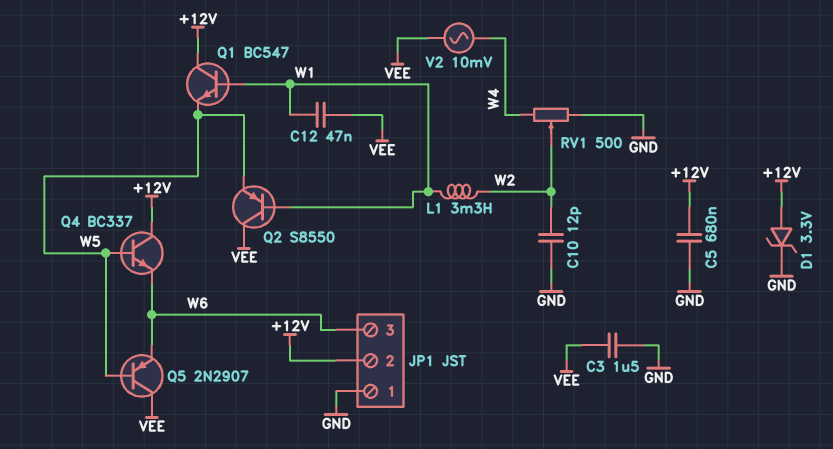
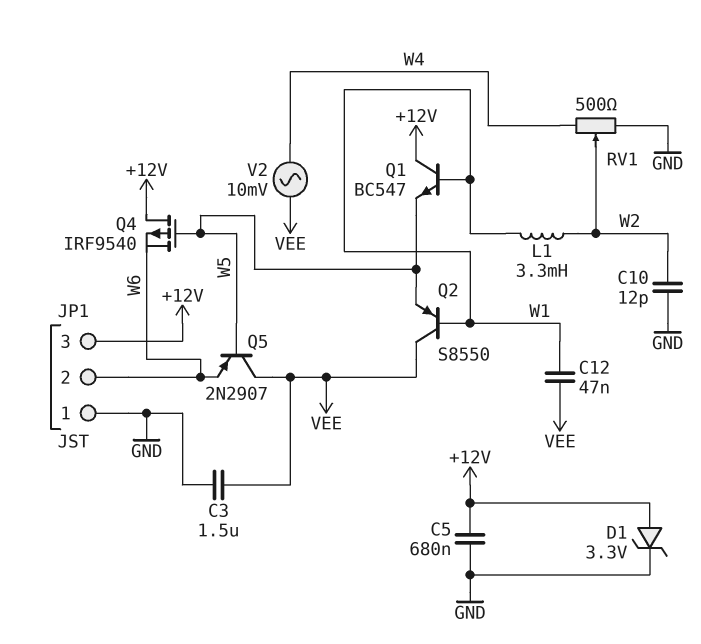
JP1 pin 2: +12V -> W6
JP1 pin 3: W6 -> +12V
Q4: NPN BC337 (B W5, C +12V, E W6) -> PMOS IRF9540 (G W5, D +12V, S W6)

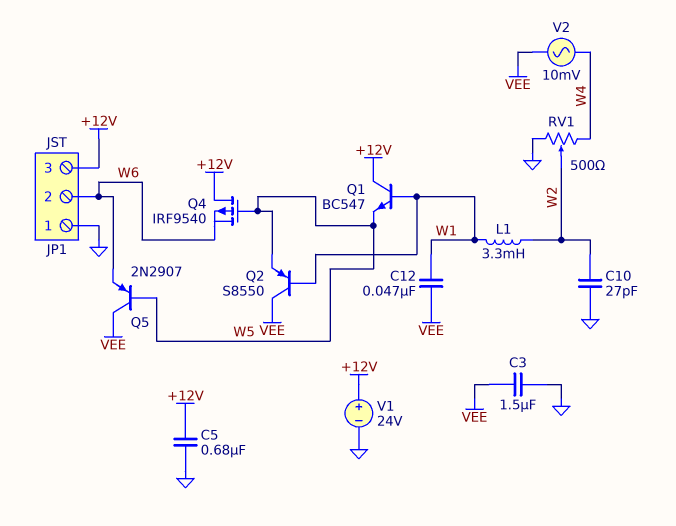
C10: 12pF (GND, W2) -> 27pF (GND, W2)
D1: zener 3.3V (A +12V, K GND) -> none
V1: none -> 24V (plus +12V, minus GND)

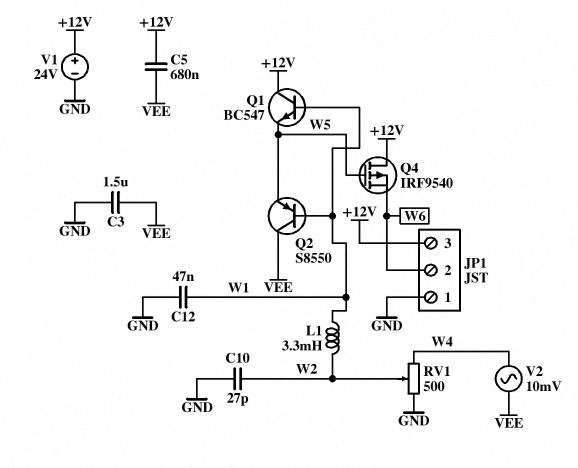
C5: 680nF (+12V, GND) -> 680nF (+12V, VEE)
C12: 47nF (VEE, W1) -> 47nF (GND, W1)
Q5: PNP 2N2907 (B W5, C VEE, E W6) -> none

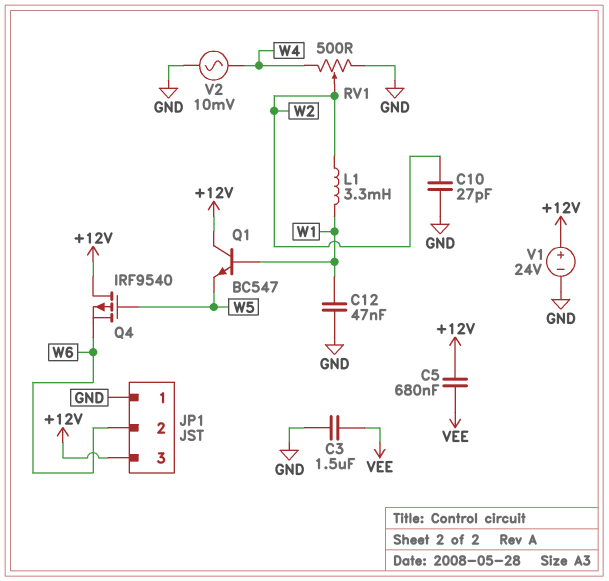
Q2: PNP S8550 (B W1, C VEE, E W5) -> none
V2: AC 10mV (VEE, W4) -> AC 10mV (GND, W4)

